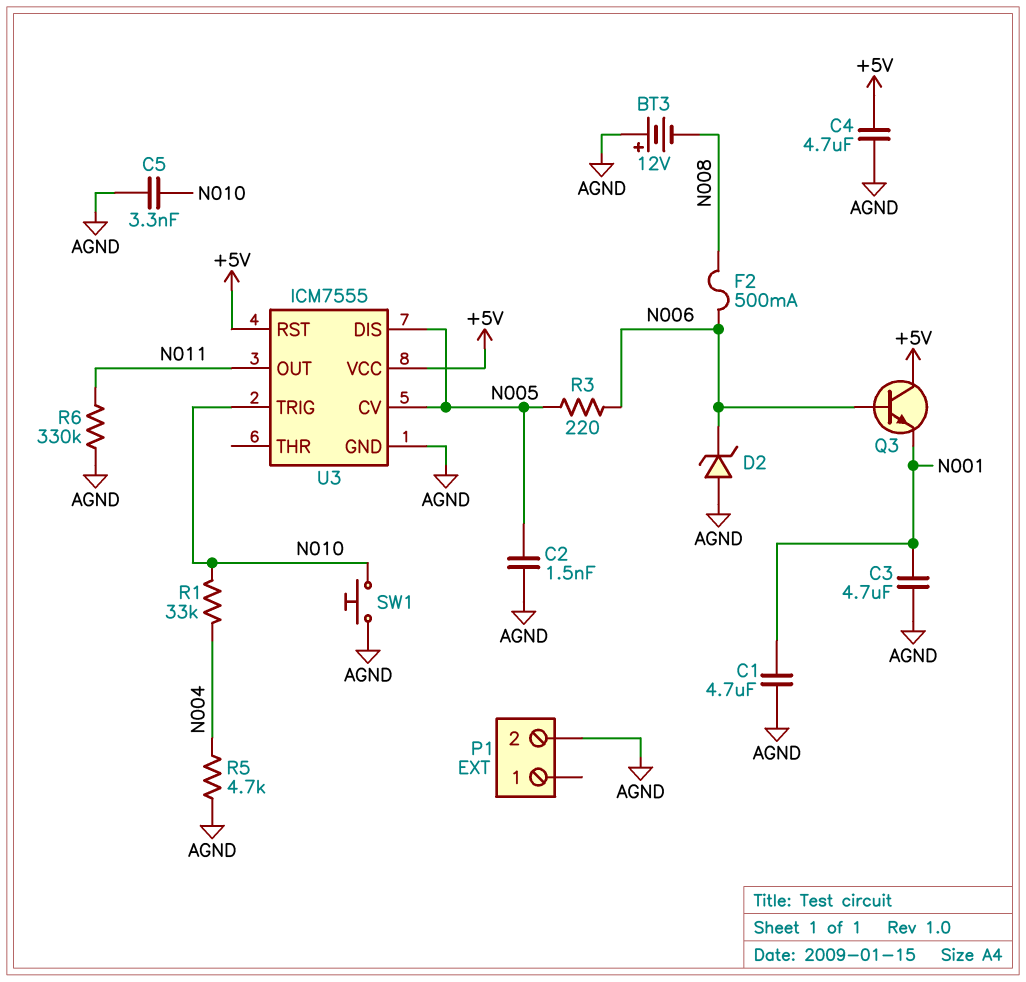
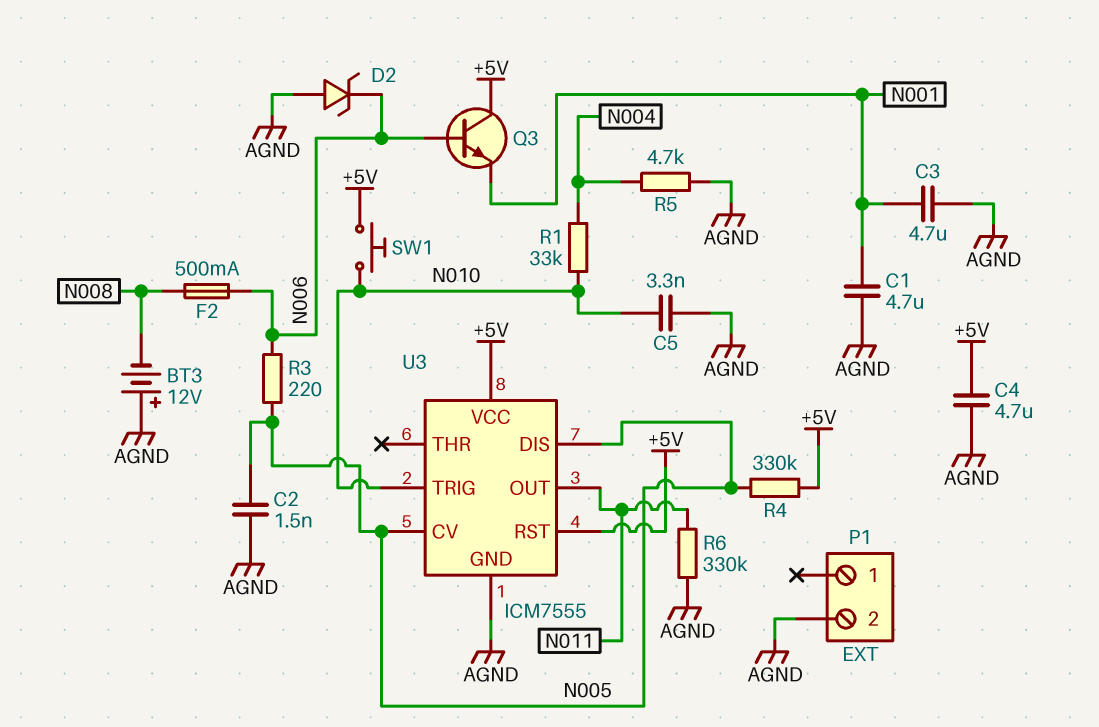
R4: none -> 330k (+5V, N005)
SW1: button (AGND, N010) -> button (+5V, N010)

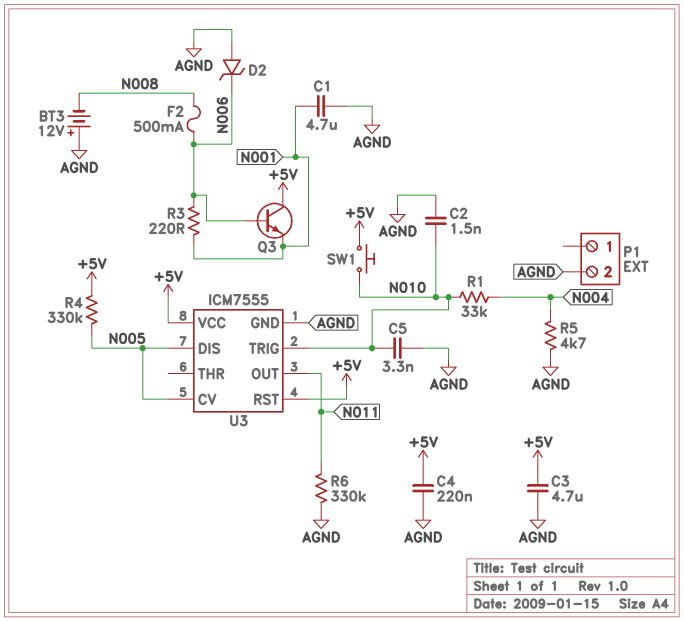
C2: 1.5nF (AGND, N005) -> 1.5nF (AGND, N010)
C3: 4.7uF (AGND, N001) -> 4.7uF (+5V, AGND)
C4: 4.7uF (+5V, AGND) -> 220nF (+5V, AGND)
R3: 220 (N005, N006) -> 220 (N001, N006)

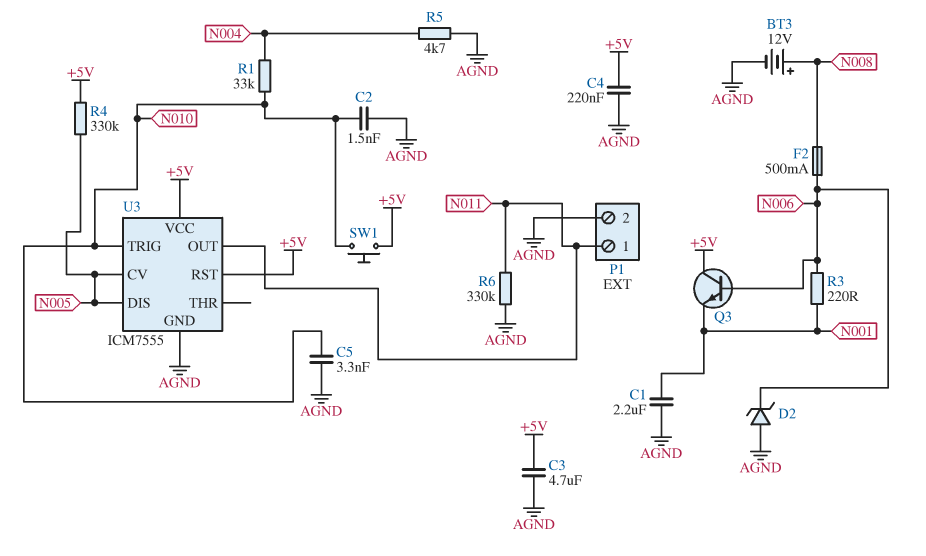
BT3: 12V (plus AGND, minus N008) -> 12V (plus N008, minus AGND)
C1: 4.7uF (AGND, N001) -> 2.2uF (AGND, N001)
P1 pin 1: none -> N011

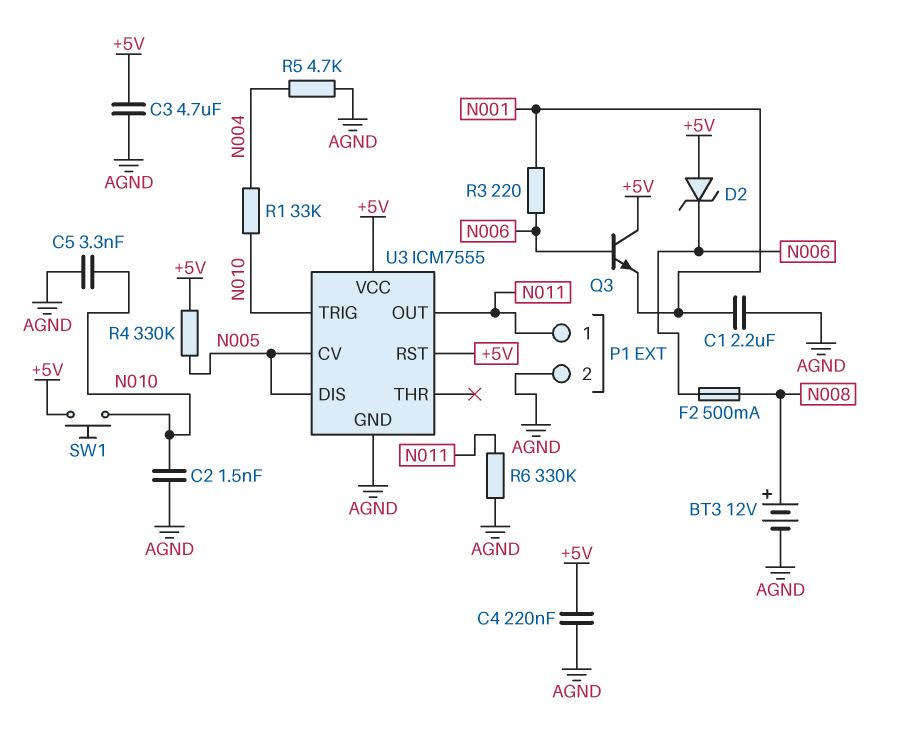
D2: zener (A AGND, K N006) -> zener (A +5V, K N006)

